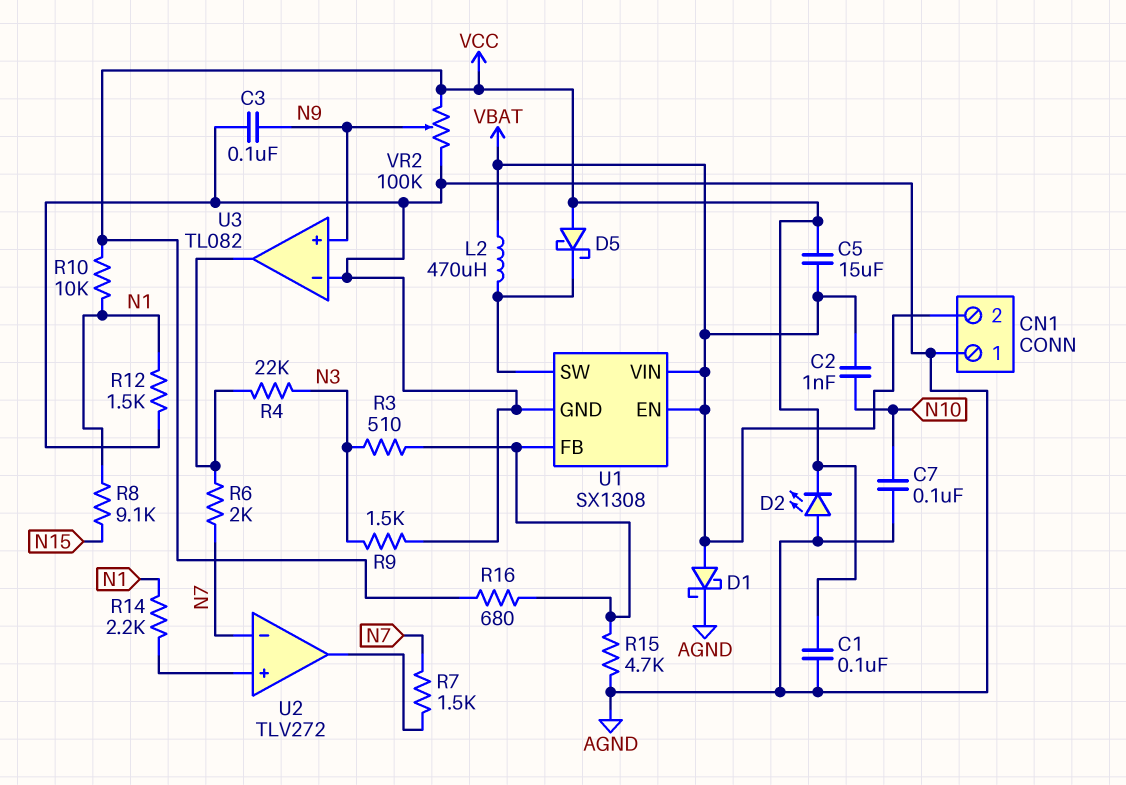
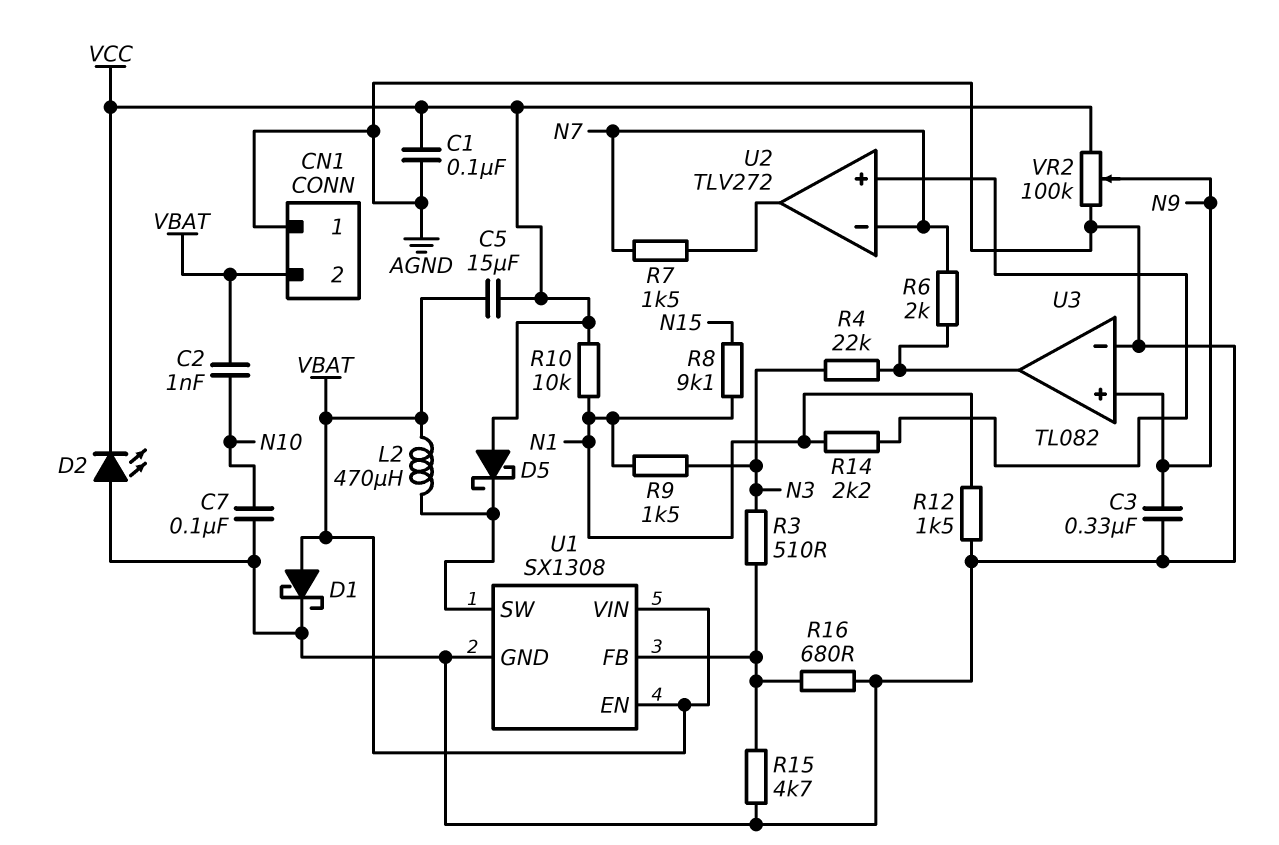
C3: 100nF (AGND, N9) -> 330nF (AGND, N9)
R9: 1.5k (AGND, N3) -> 1.5k (N1, N3)
R16: 680 (U1/FB, VCC) -> 680 (AGND, U1/FB)

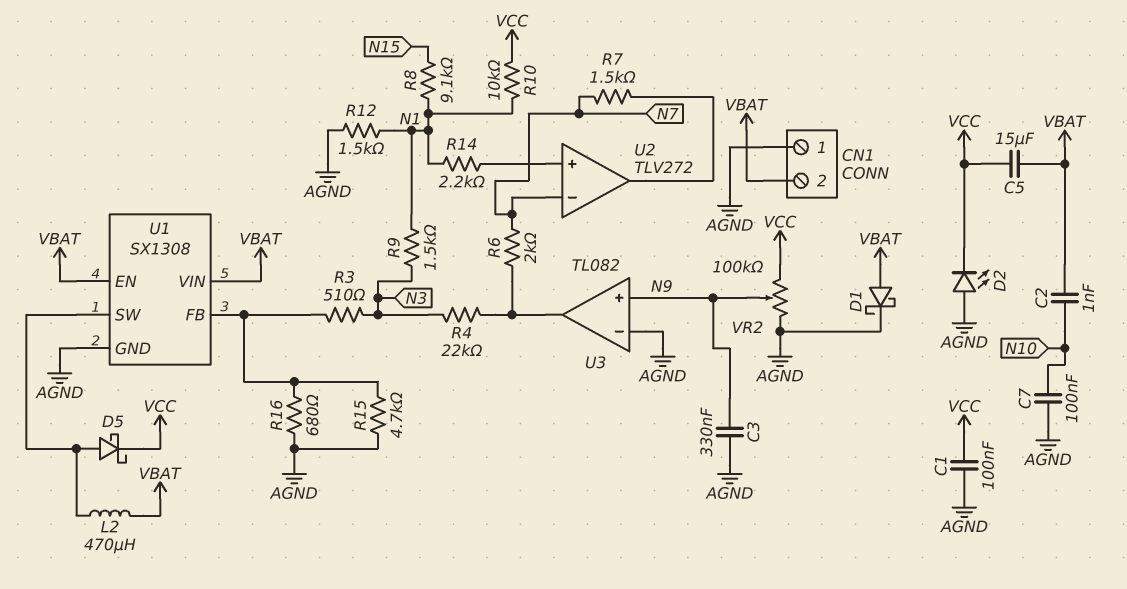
D5: schottky (A VCC, K U1/SW) -> schottky (A U1/SW, K VCC)

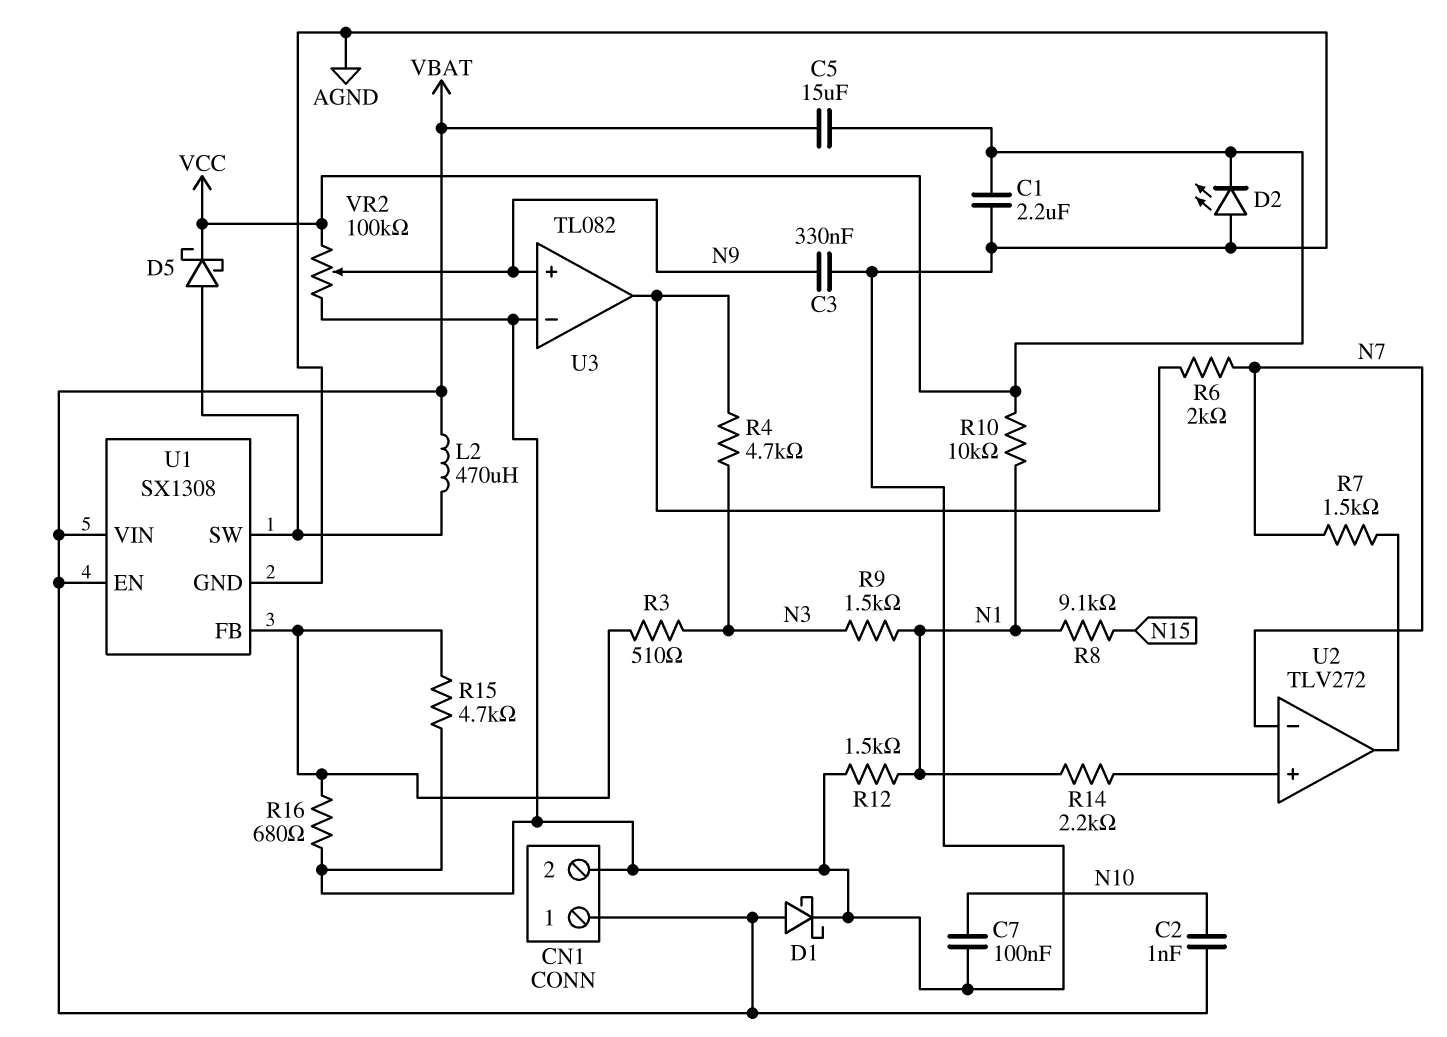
C1: 100nF (AGND, VCC) -> 2.2uF (AGND, VCC)
CN1 pin 1: AGND -> VBAT
CN1 pin 2: VBAT -> AGND
R4: 22k (N3, U3/out) -> 4.7k (N3, U3/out)

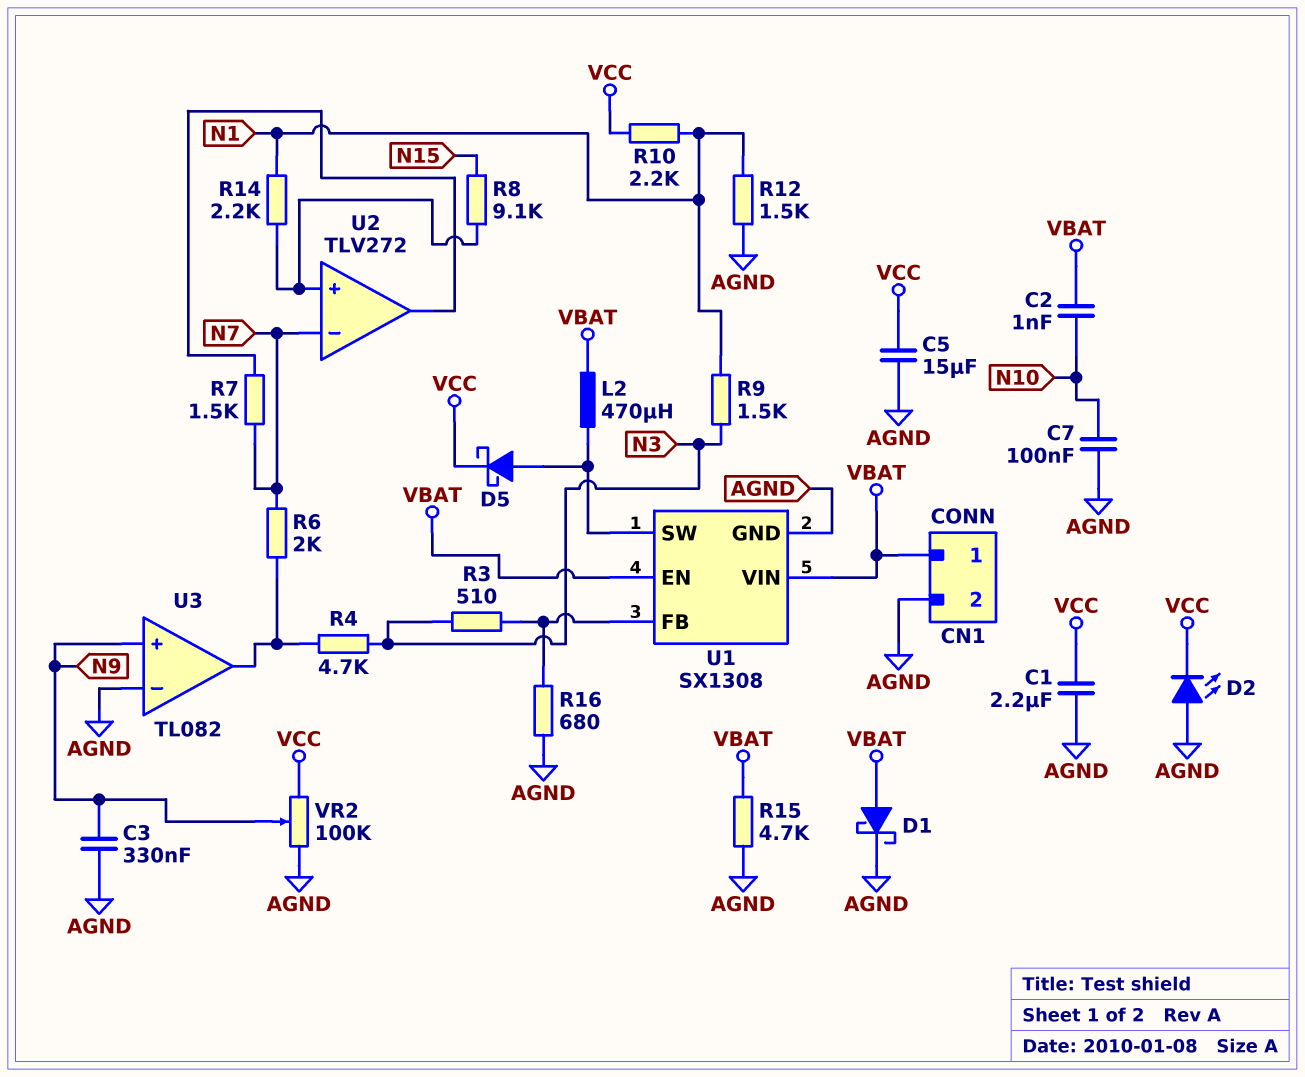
C5: 15uF (VBAT, VCC) -> 15uF (AGND, VCC)
R8: 9.1k (N1, N15) -> 9.1k (N15, U2/in+)
R10: 10k (N1, VCC) -> 2.2k (N1, VCC)
R15: 4.7k (AGND, U1/FB) -> 4.7k (AGND, VBAT)

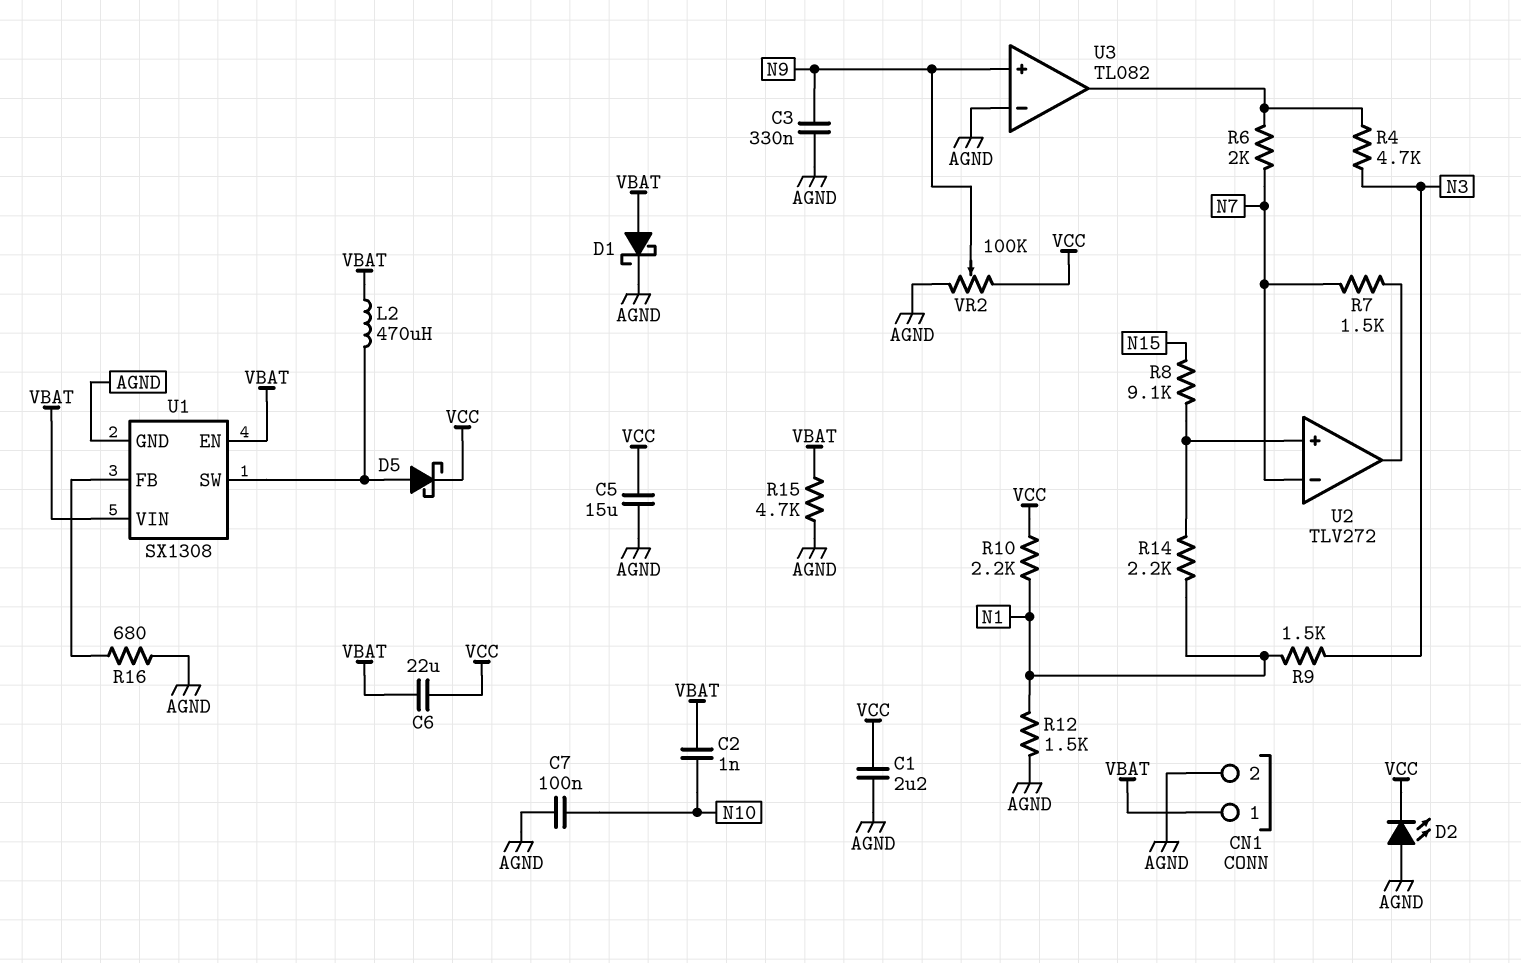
C6: none -> 22uF (VBAT, VCC)
R3: 510 (N3, U1/FB) -> none

